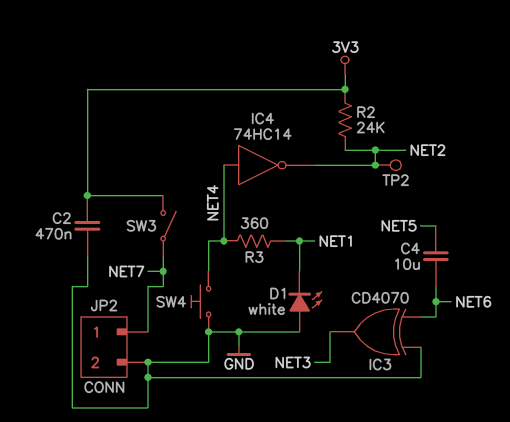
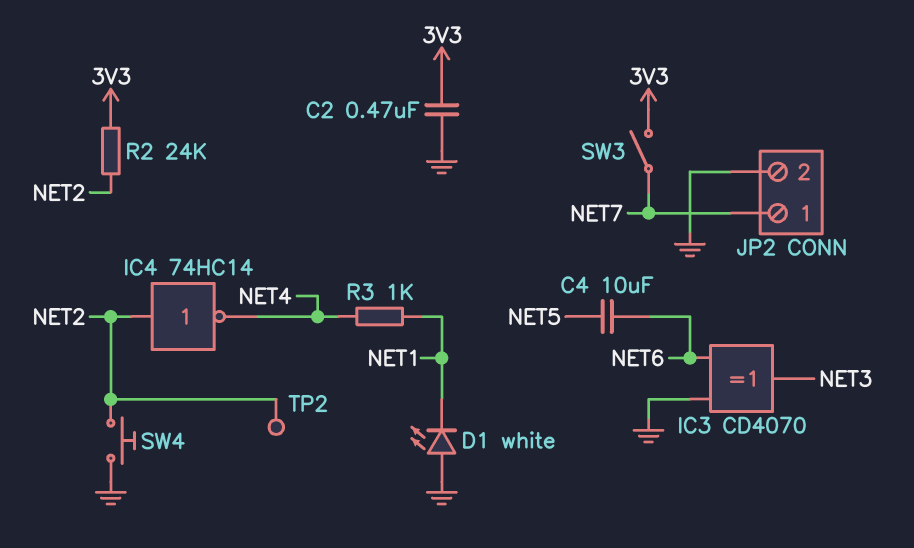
IC4: NOT 74HC14 (in NET4, out NET2) -> NOT 74HC14 (in NET2, out NET4)
R3: 360 (NET1, NET4) -> 1k (NET1, NET4)
SW4: button (GND, NET4) -> button (GND, NET2)

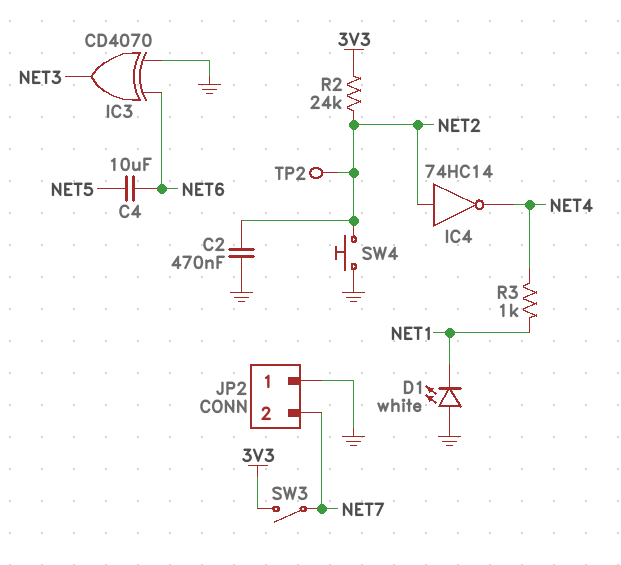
C2: 470nF (3V3, GND) -> 470nF (GND, NET2)
JP2 pin 1: NET7 -> GND
JP2 pin 2: GND -> NET7

